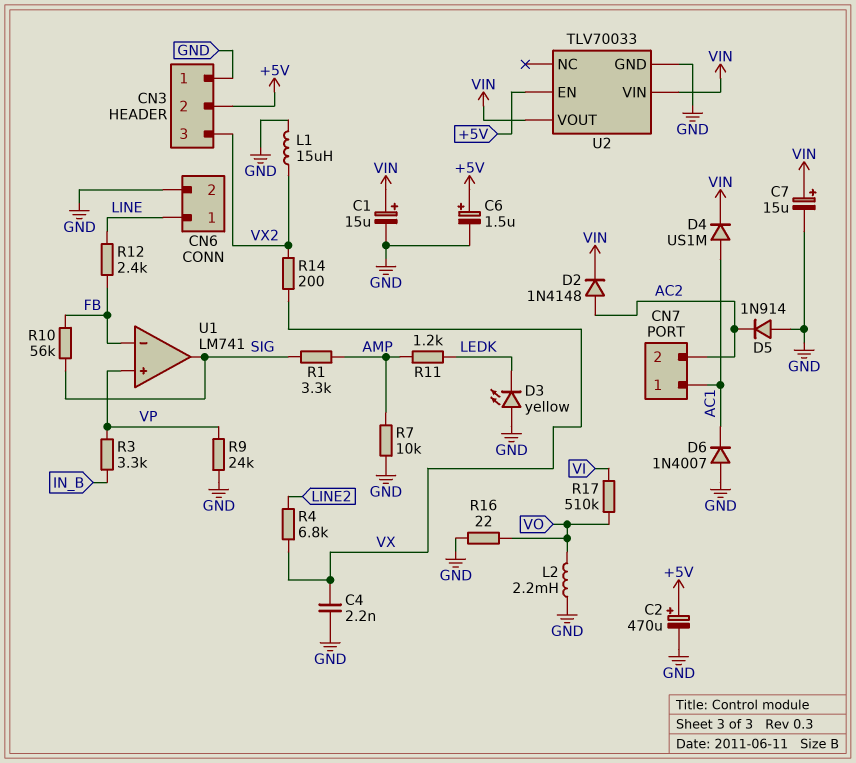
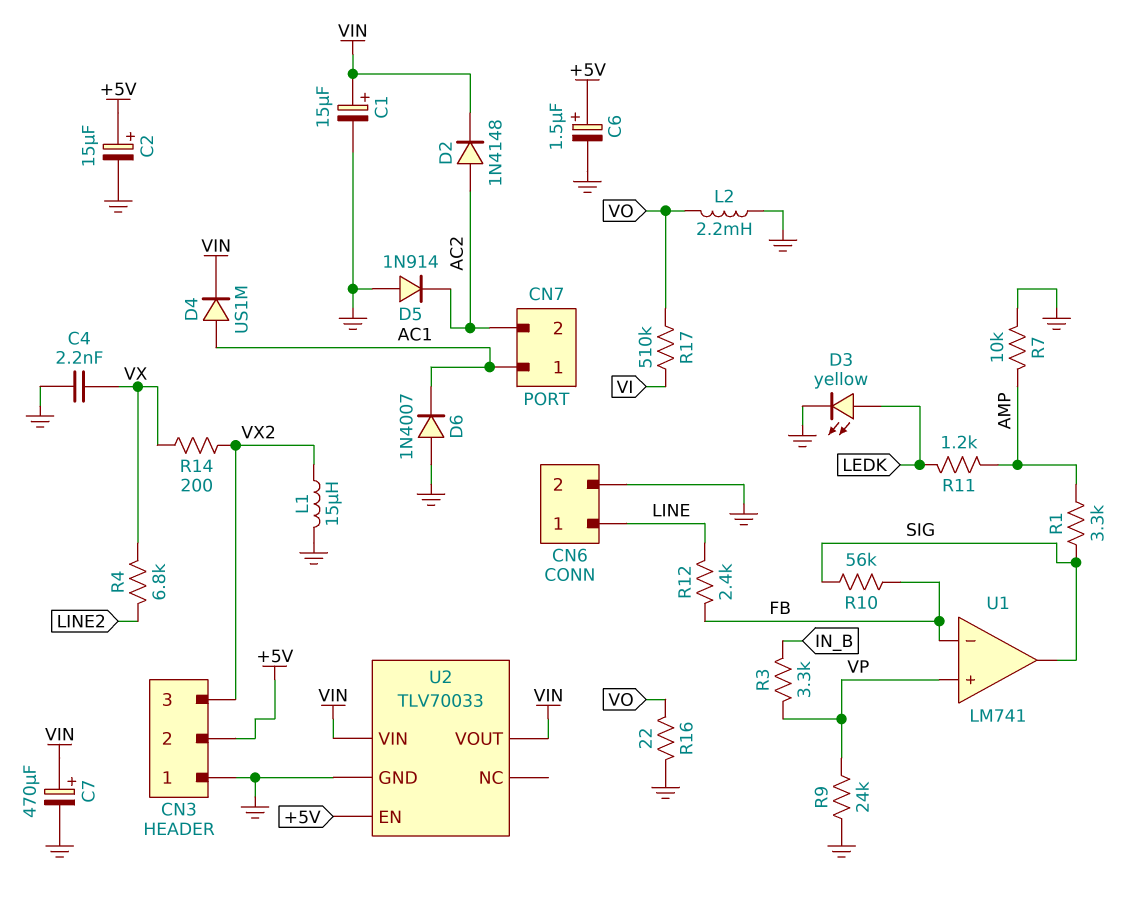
C2: 470uF (plus +5V, minus GND) -> 15uF (plus +5V, minus GND)
C7: 15uF (plus VIN, minus GND) -> 470uF (plus VIN, minus GND)
D3: LED yellow (A GND, K LEDK) -> LED yellow (A LEDK, K GND)

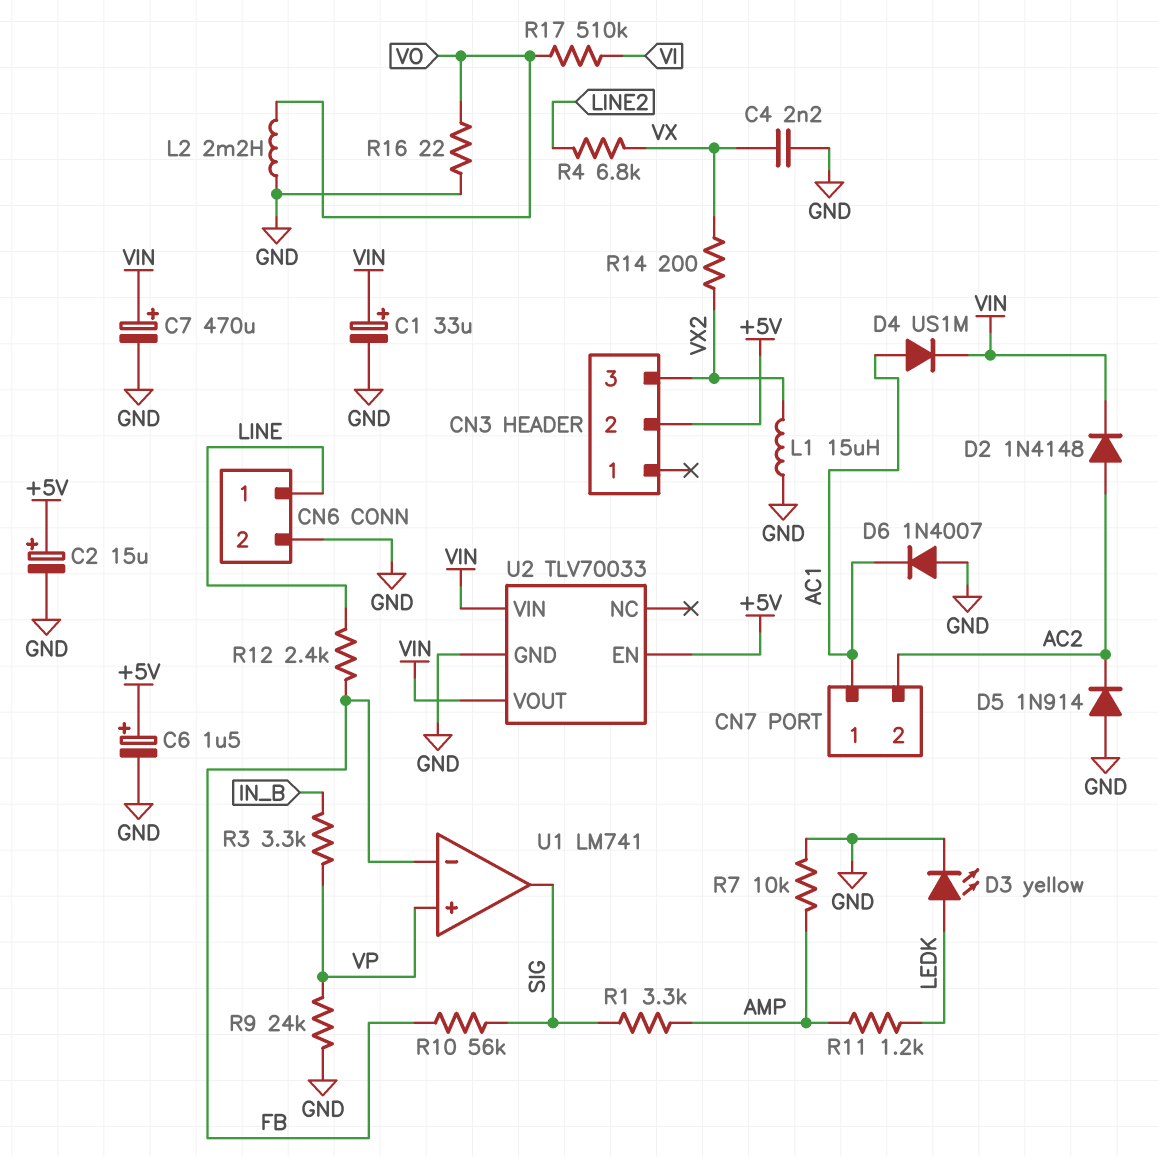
C1: 15uF (plus VIN, minus GND) -> 33uF (plus VIN, minus GND)
CN3 pin 1: GND -> none

